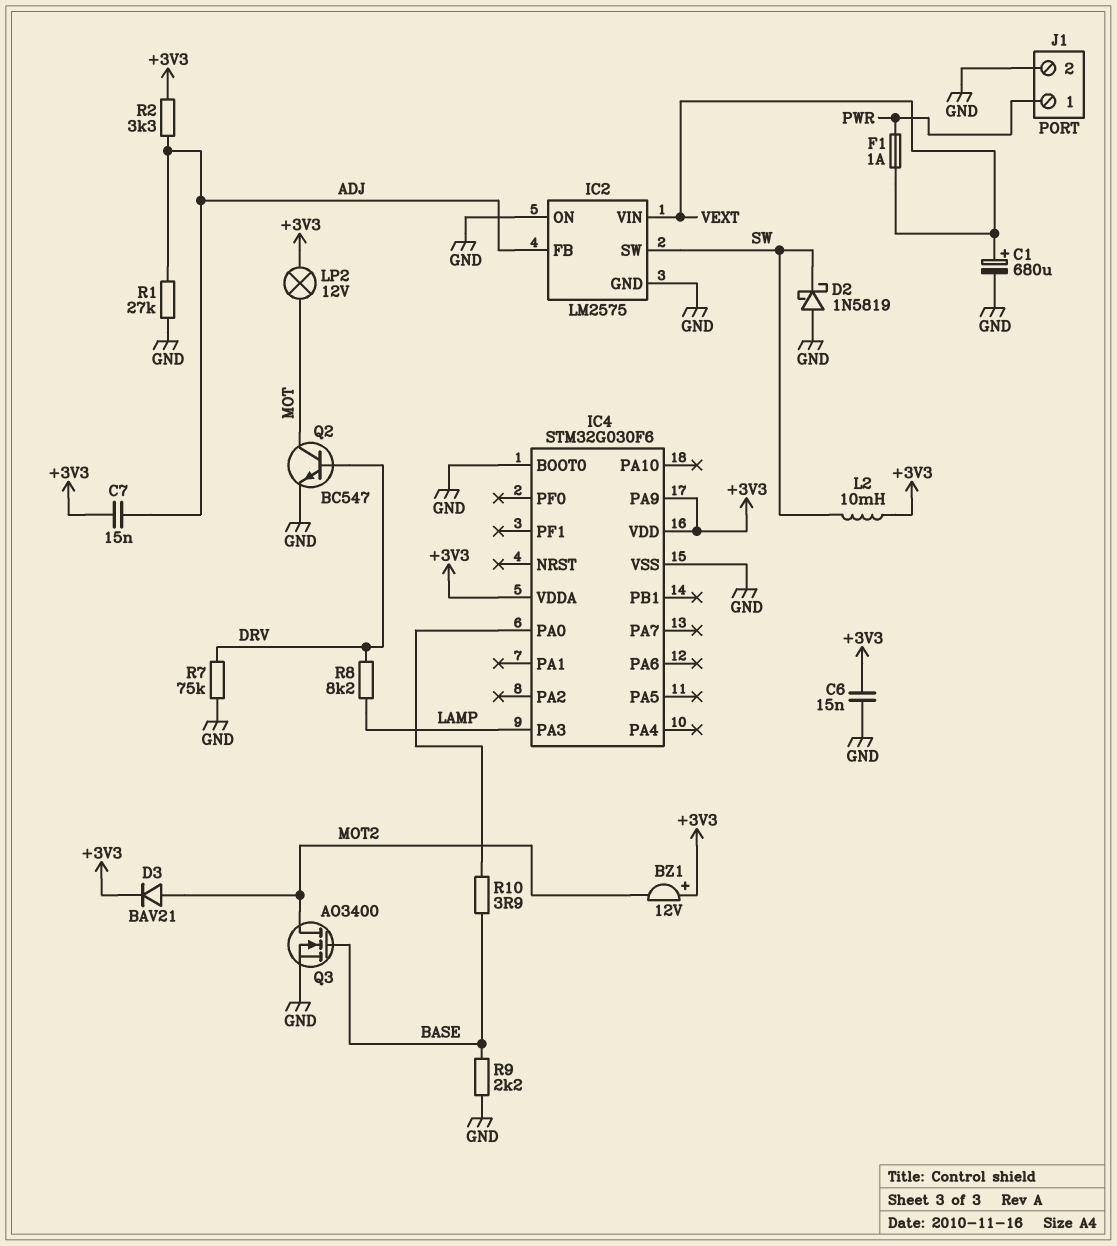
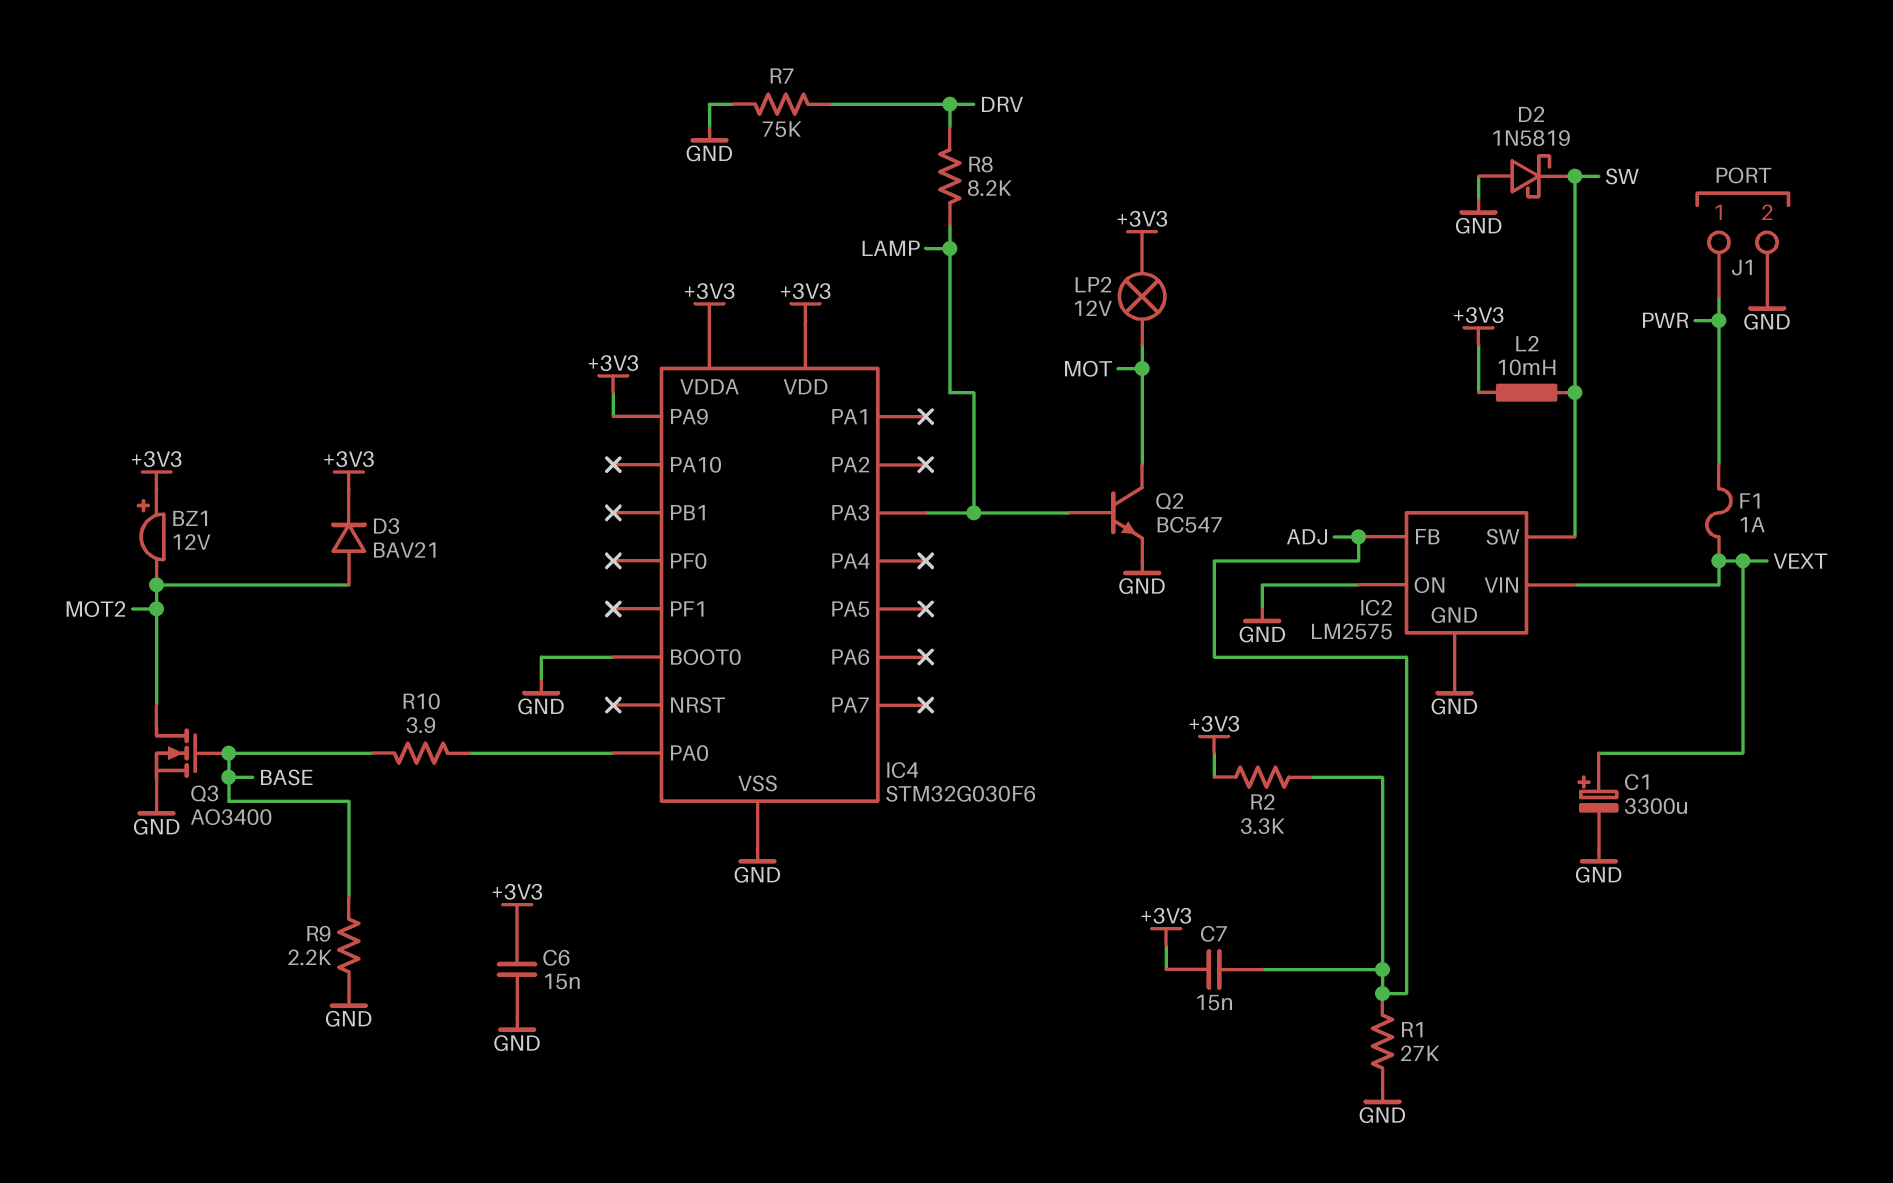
C1: 680uF (plus VEXT, minus GND) -> 3300uF (plus VEXT, minus GND)
Q2: NPN BC547 (B DRV, C MOT, E GND) -> NPN BC547 (B LAMP, C MOT, E GND)

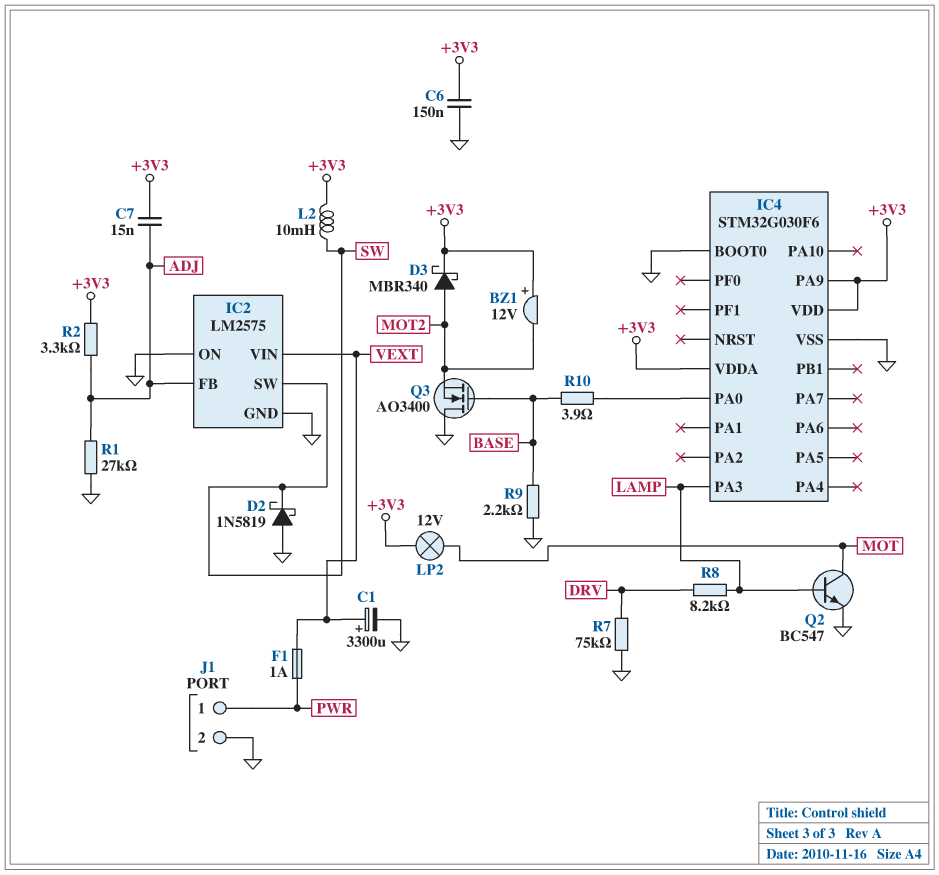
C6: 15nF (+3V3, GND) -> 150nF (+3V3, GND)
D3: diode BAV21 (A MOT2, K +3V3) -> schottky MBR340 (A MOT2, K +3V3)
Q3: NMOS AO3400 (G BASE, D MOT2, S GND) -> NMOS AO3400 (G BASE, D GND, S MOT2)

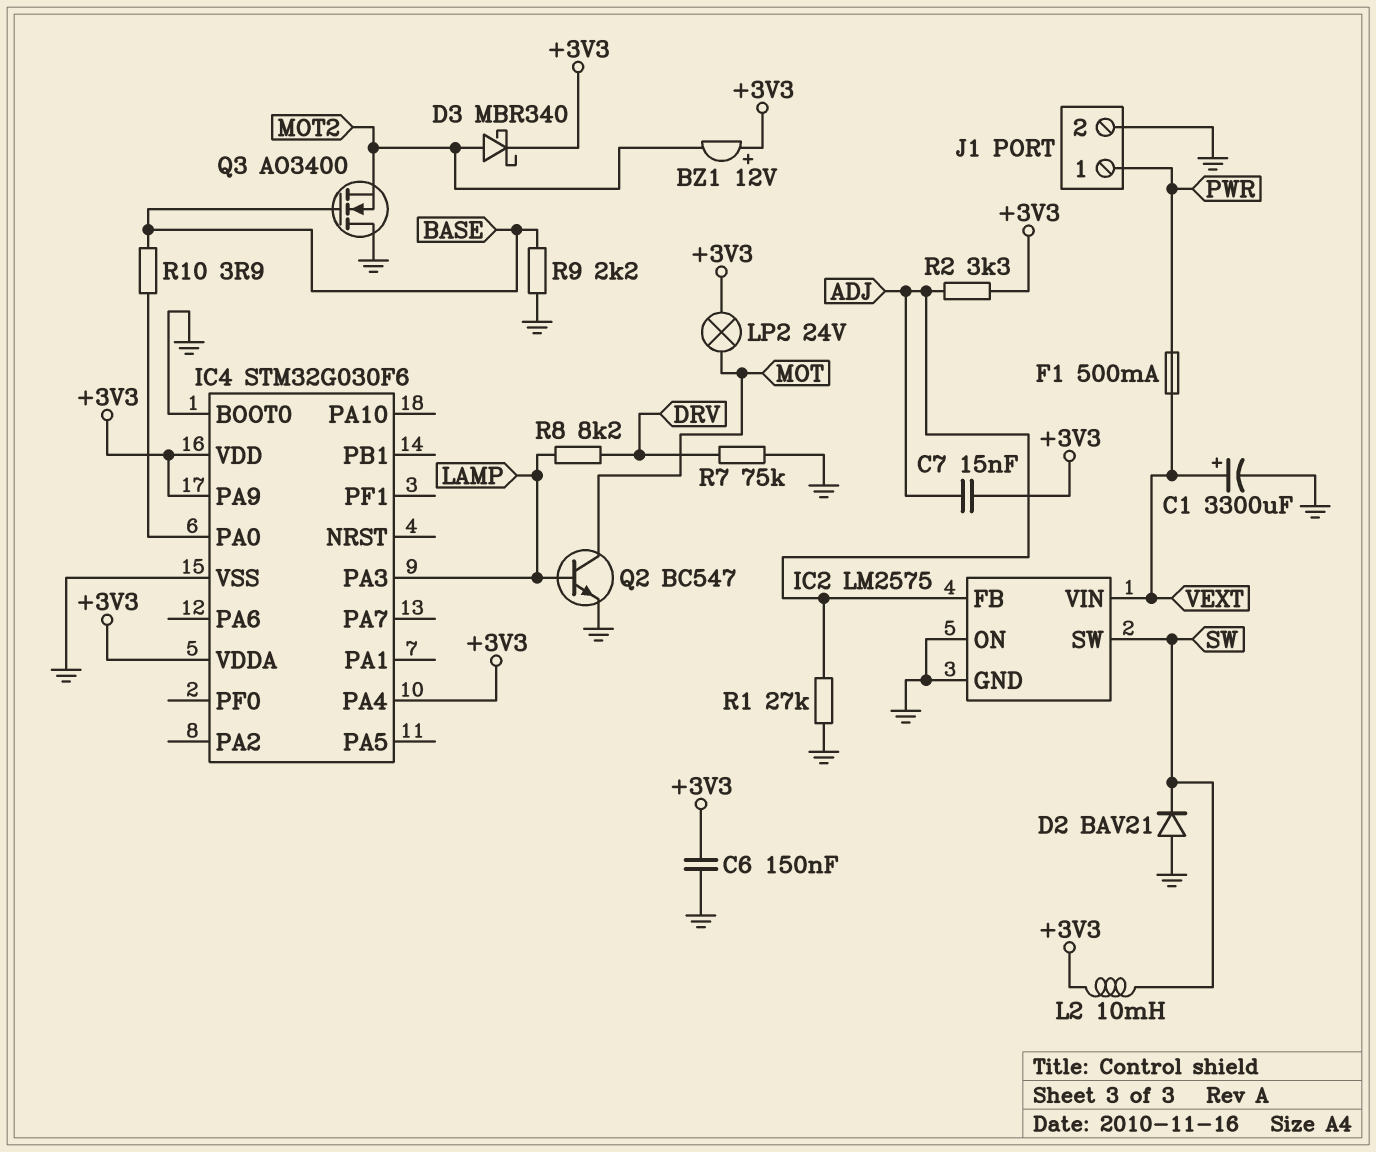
D2: schottky 1N5819 (A GND, K SW) -> diode BAV21 (A GND, K SW)
F1: 1A (PWR, VEXT) -> 500mA (PWR, VEXT)
IC4 pin PA4: none -> +3V3
LP2: lamp 12V (+3V3, MOT) -> lamp 24V (+3V3, MOT)

